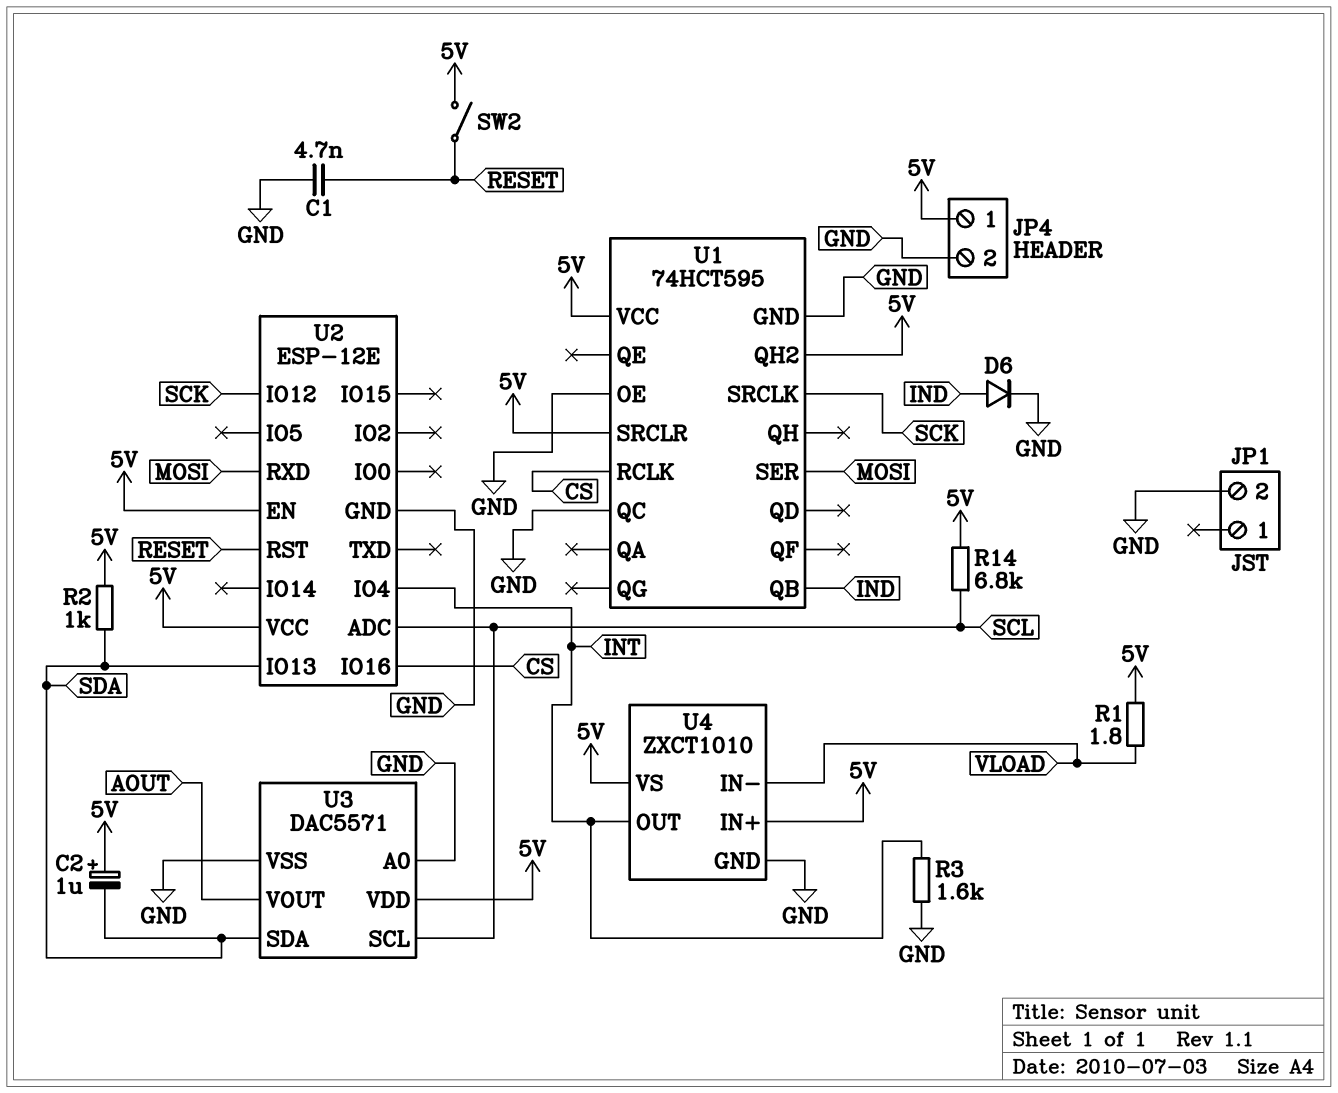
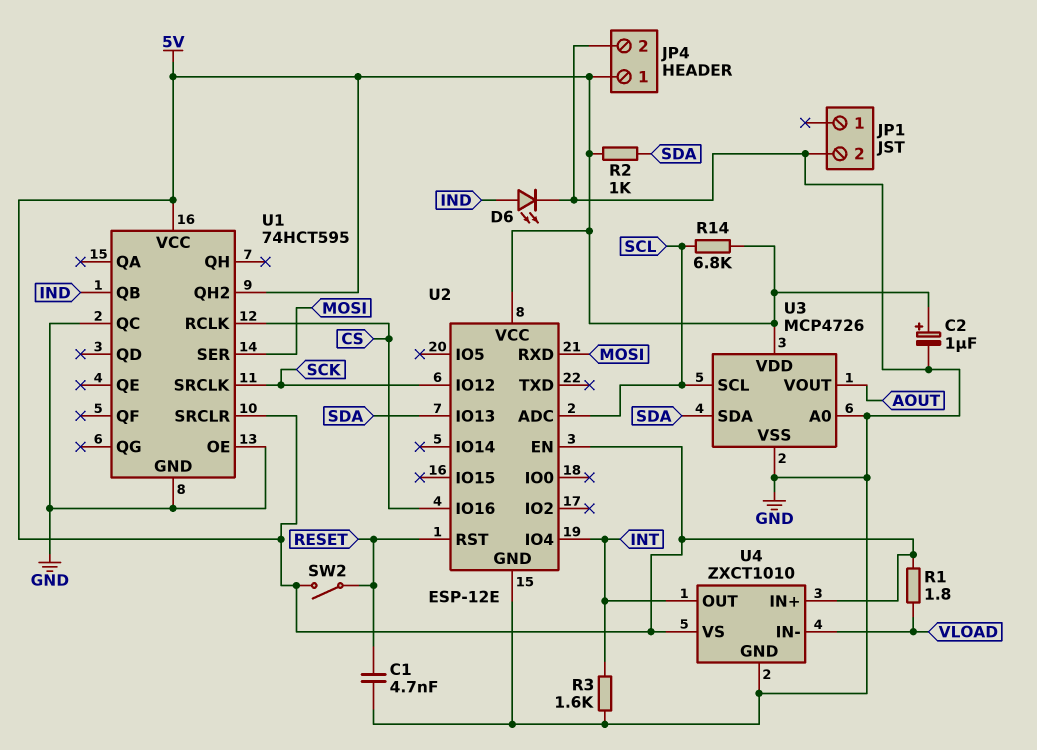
C2: 1uF (plus 5V, minus SDA) -> 1uF (plus 5V, minus GND)
D6: diode (A IND, K GND) -> LED (A IND, K GND)
U3: DAC5571 -> MCP4726

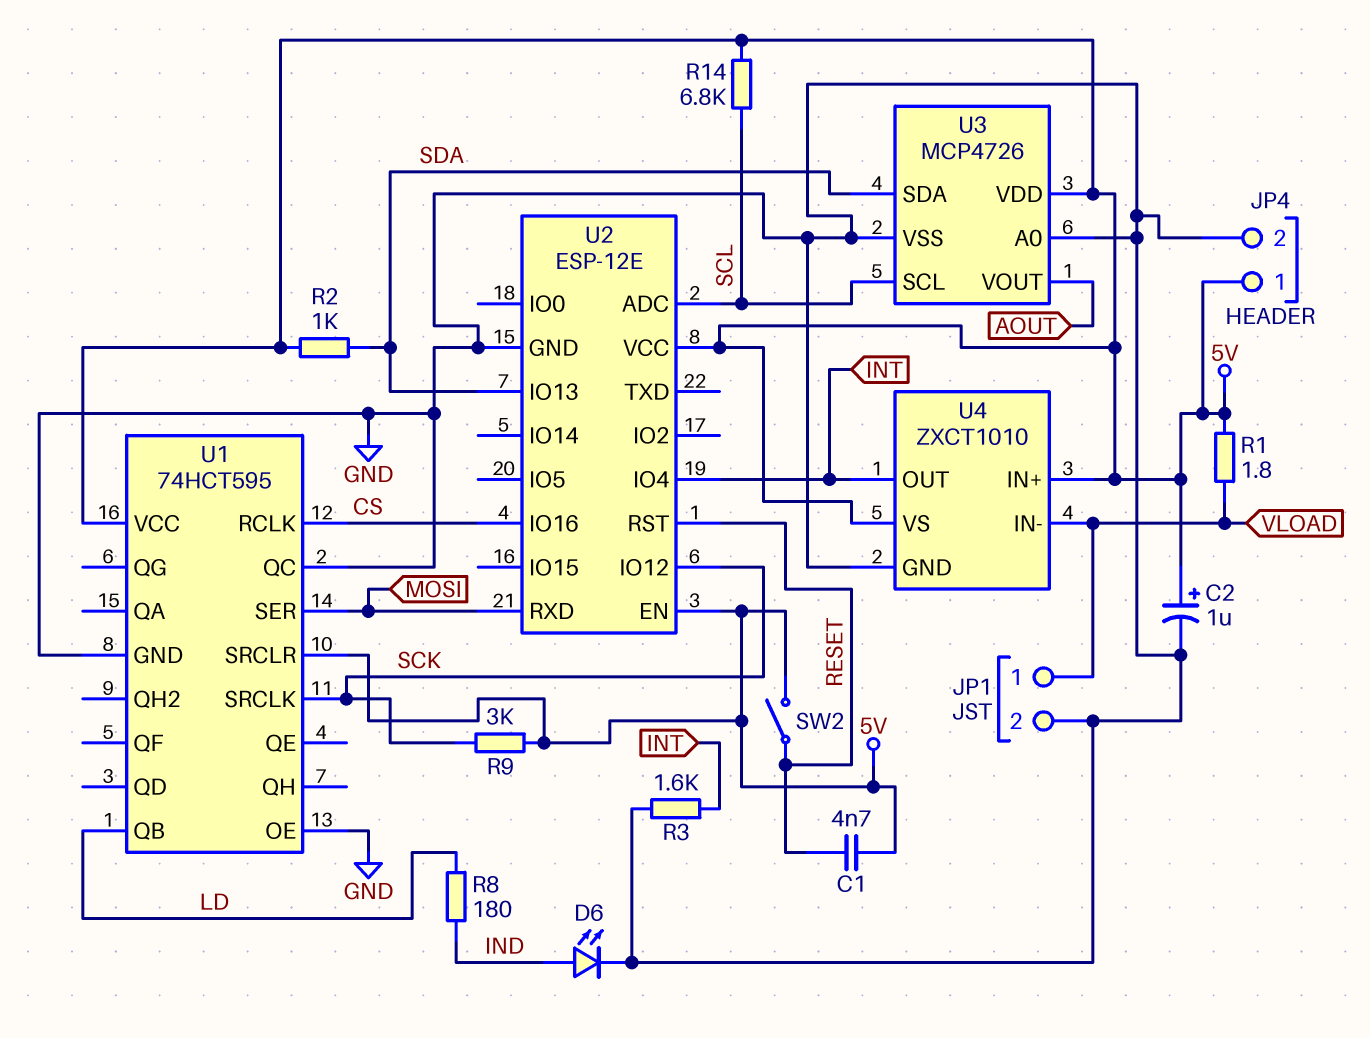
C1: 4.7nF (GND, RESET) -> 4.7nF (5V, RESET)
JP1 pin 1: none -> VLOAD
R8: none -> 180 (IND, LD)
R9: none -> 3k (5V, SCK)
U1 pin QB: IND -> LD
U1 pin QH2: 5V -> none

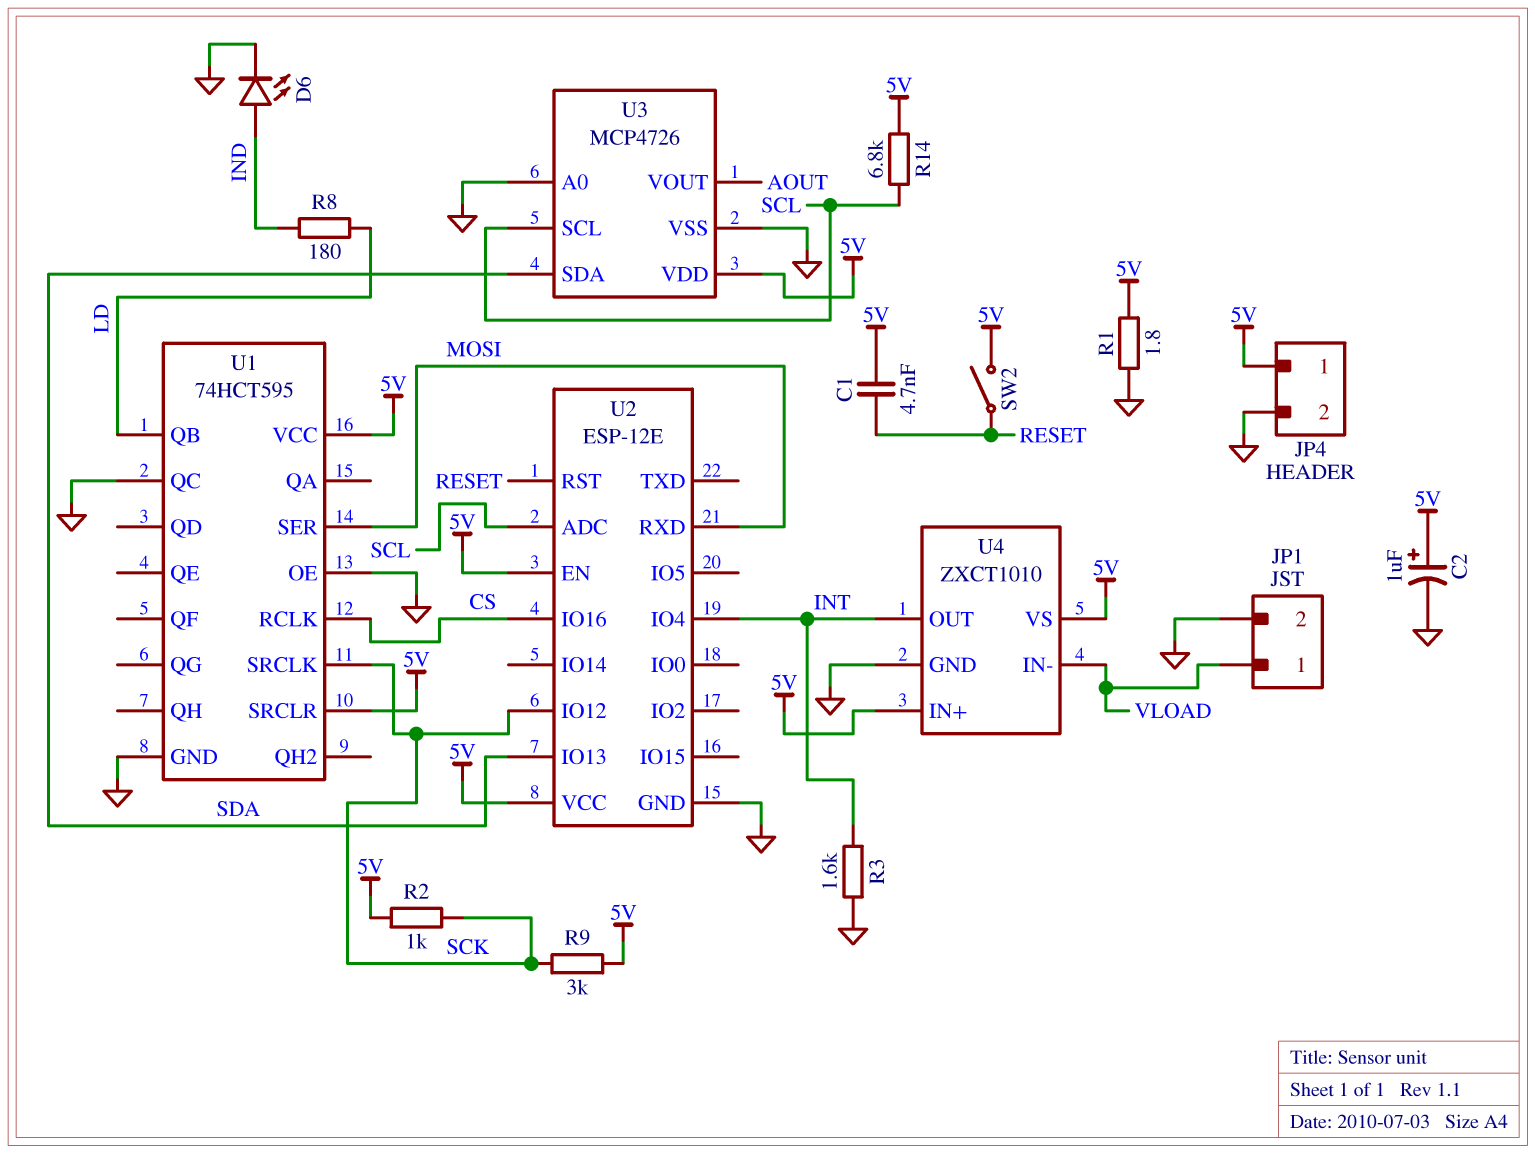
R1: 1.8 (5V, VLOAD) -> 1.8 (5V, GND)
R2: 1k (5V, SDA) -> 1k (5V, SCK)

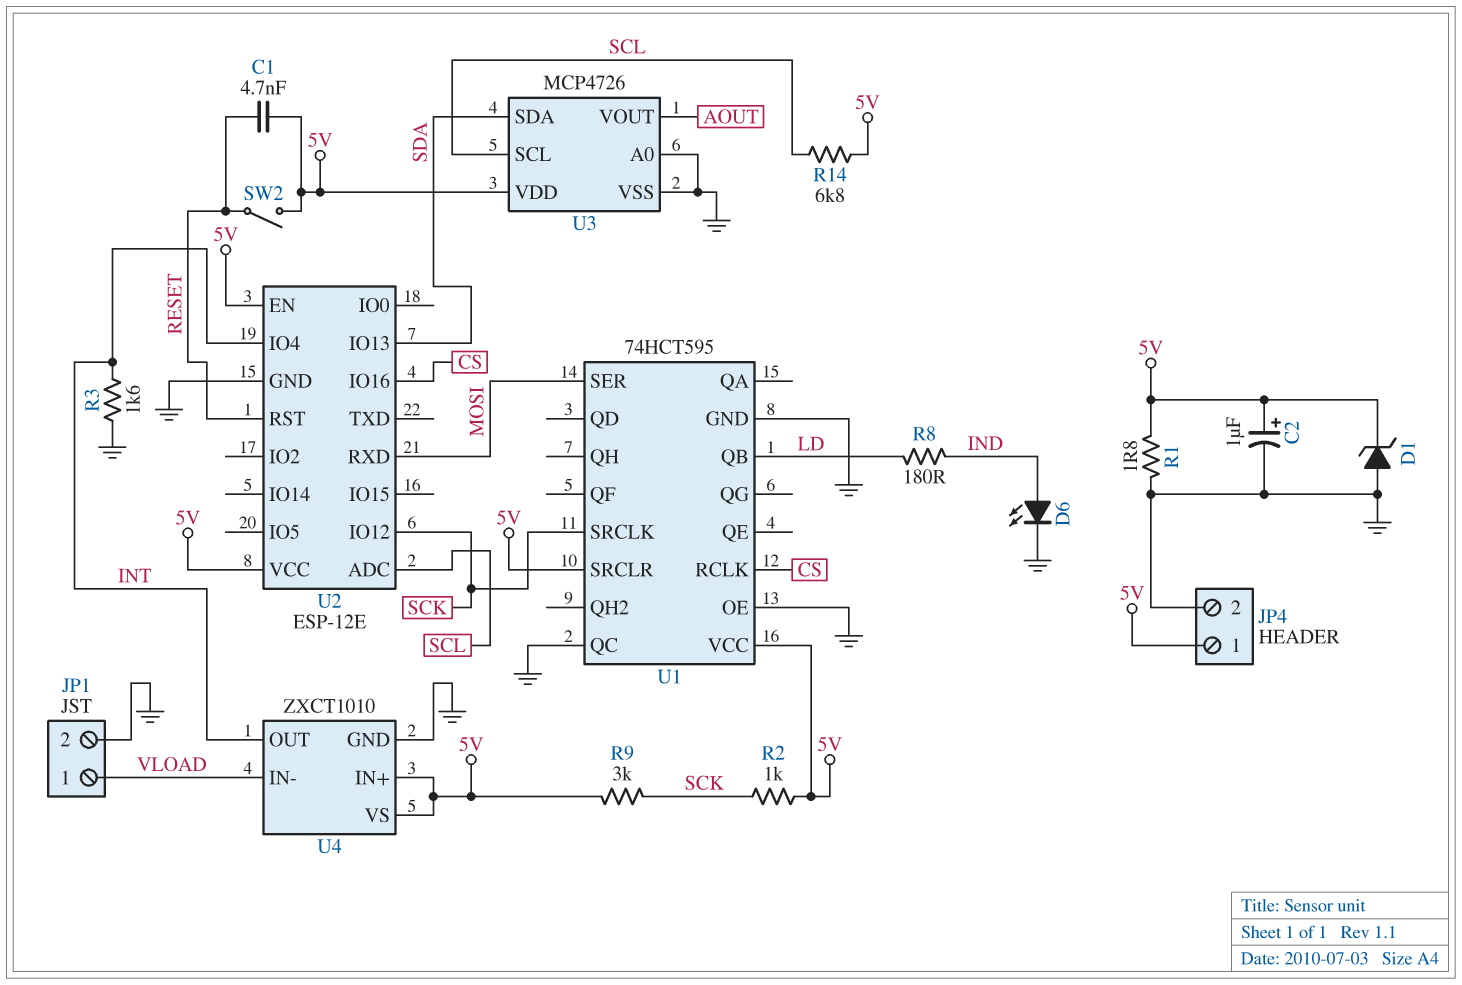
D1: none -> zener (A GND, K 5V)

